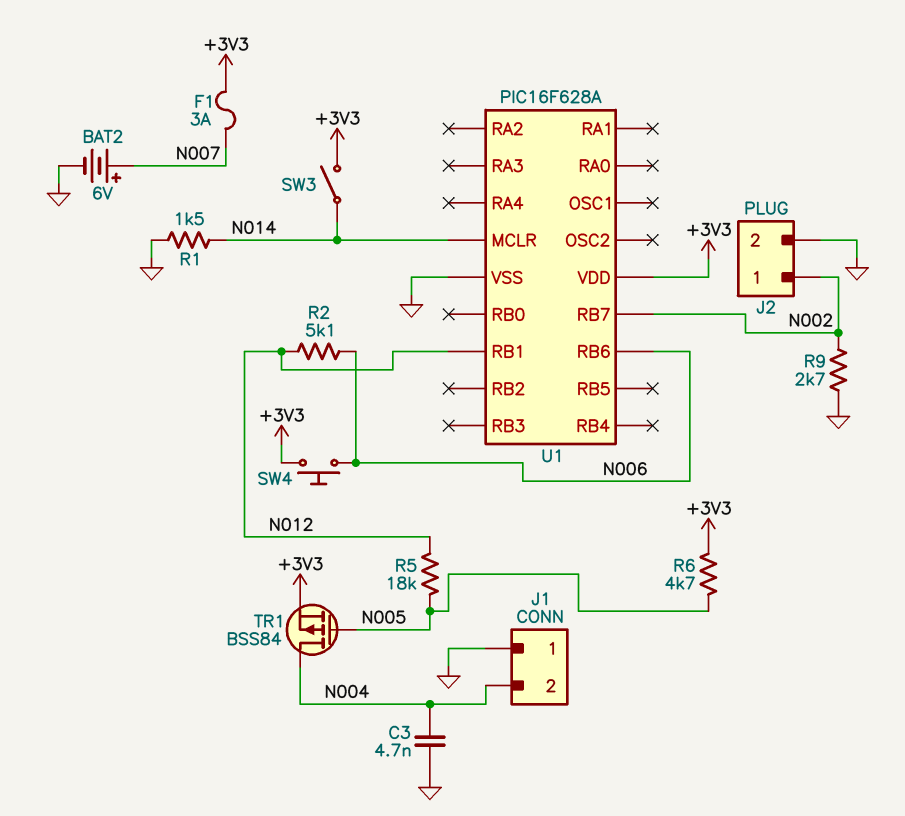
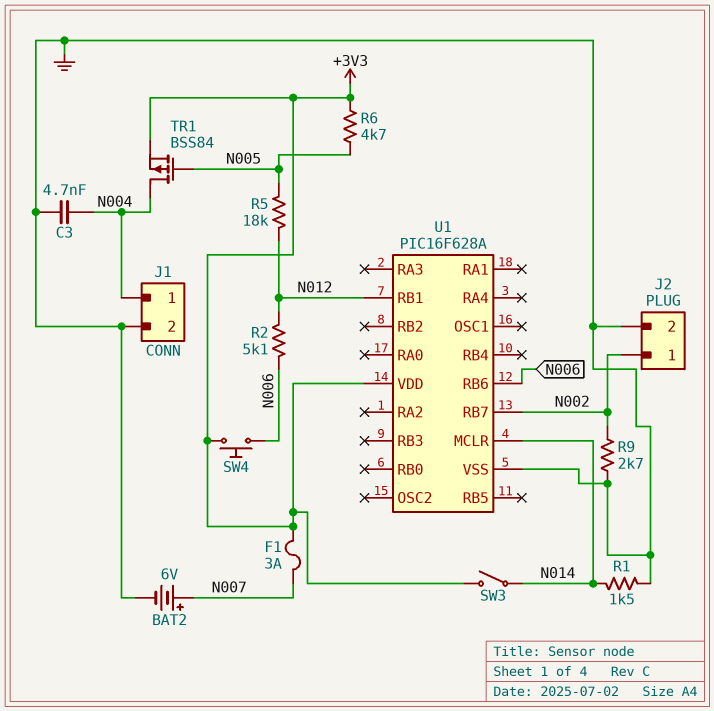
J1 pin 1: GND -> N004
J1 pin 2: N004 -> GND

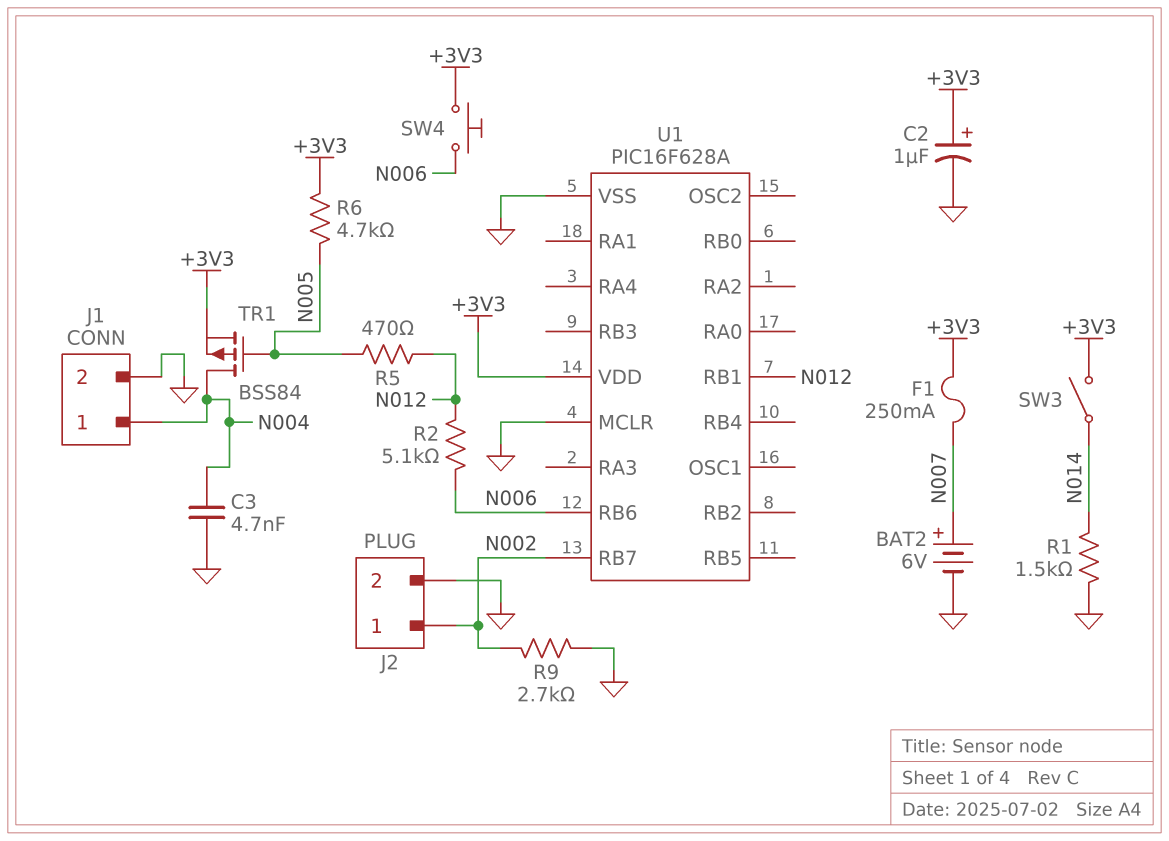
C2: none -> 1uF (plus +3V3, minus GND)
F1: 3A (+3V3, N007) -> 250mA (+3V3, N007)
R5: 18k (N005, N012) -> 470 (N005, N012)
U1 pin MCLR: N014 -> GND

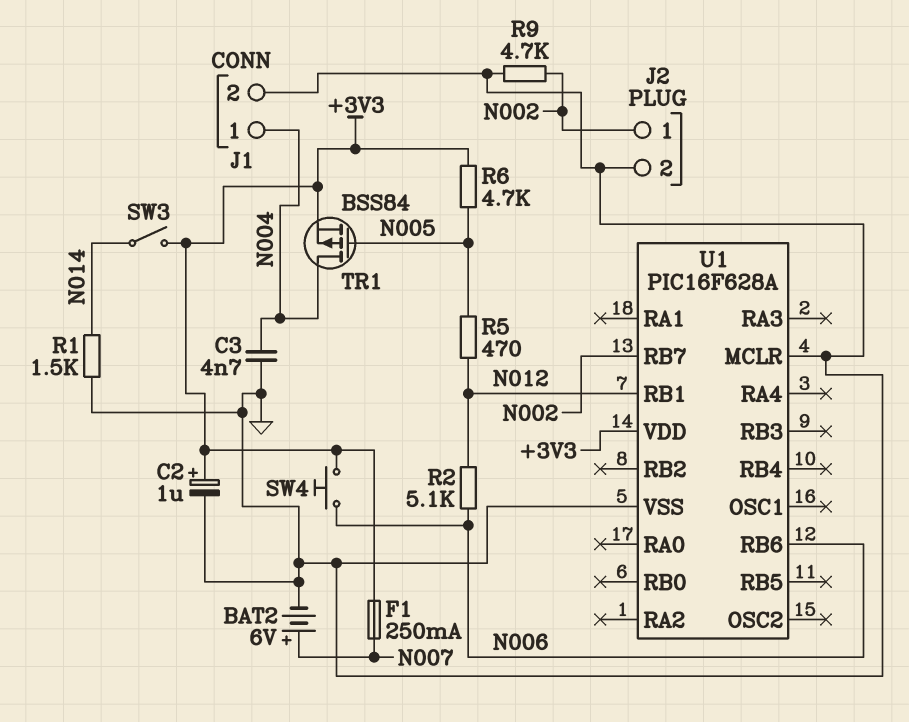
R9: 2.7k (GND, N002) -> 4.7k (GND, N002)

